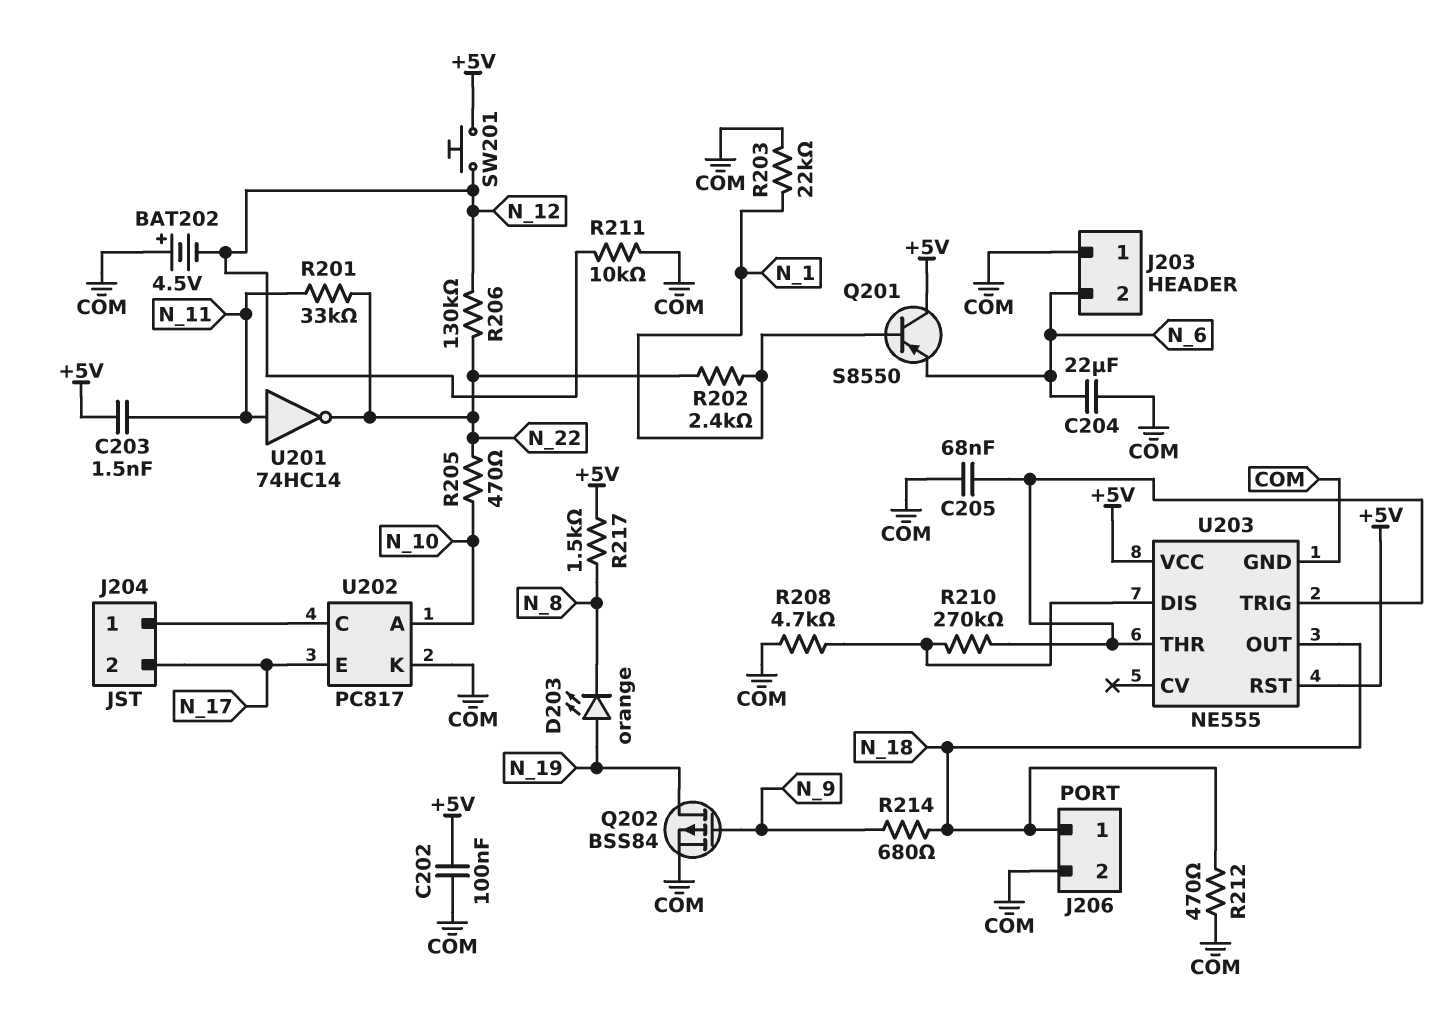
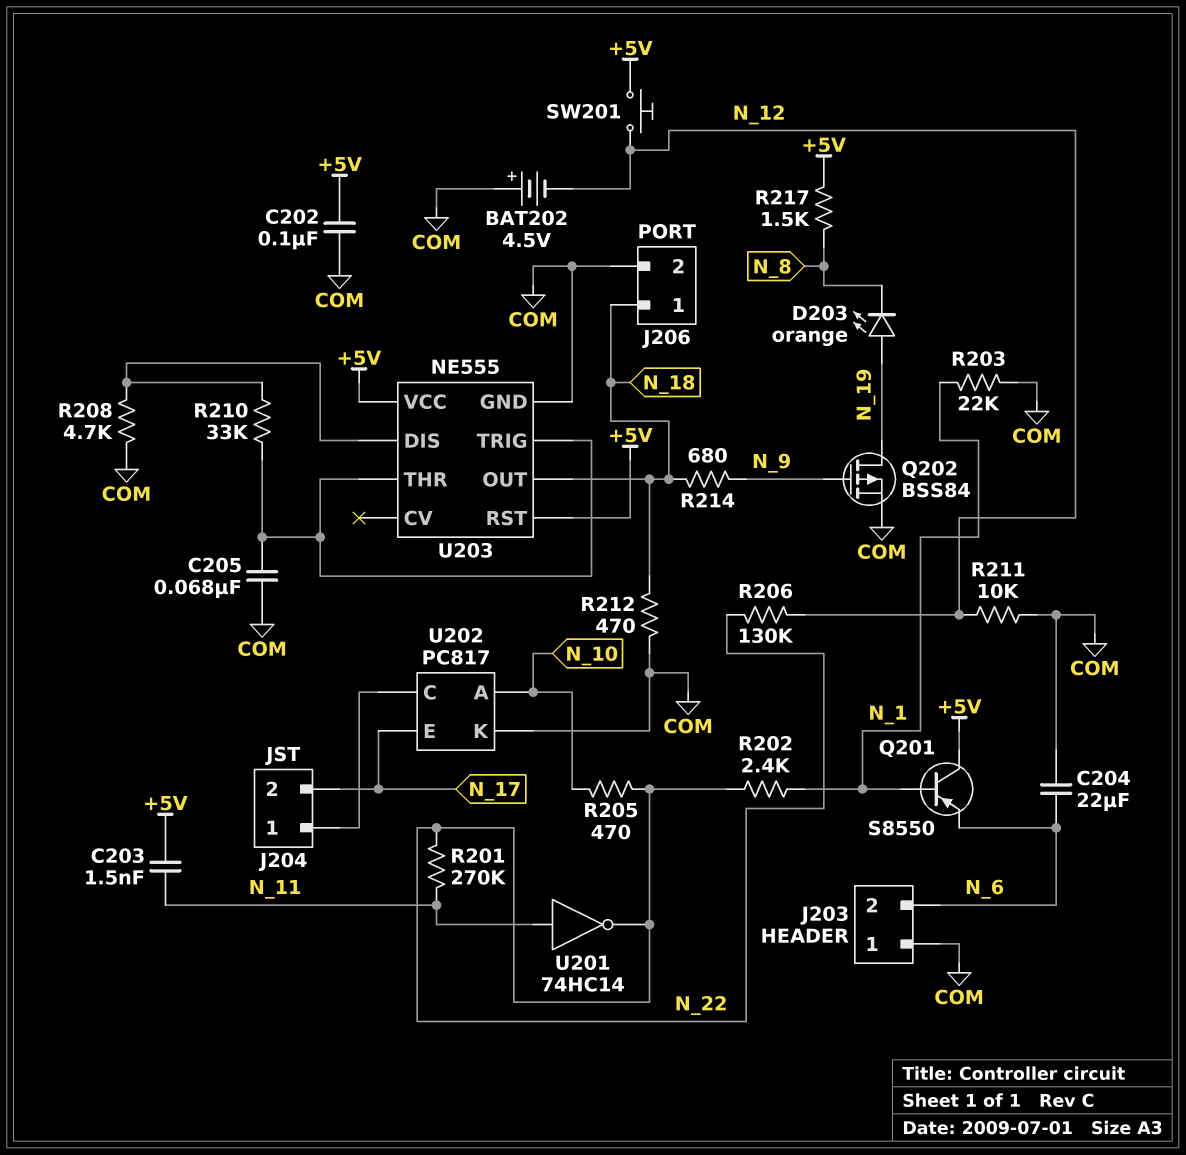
R201: 33k (N_11, N_22) -> 270k (N_11, N_22)
R210: 270k (U203/DIS, U203/THR) -> 33k (U203/DIS, U203/THR)

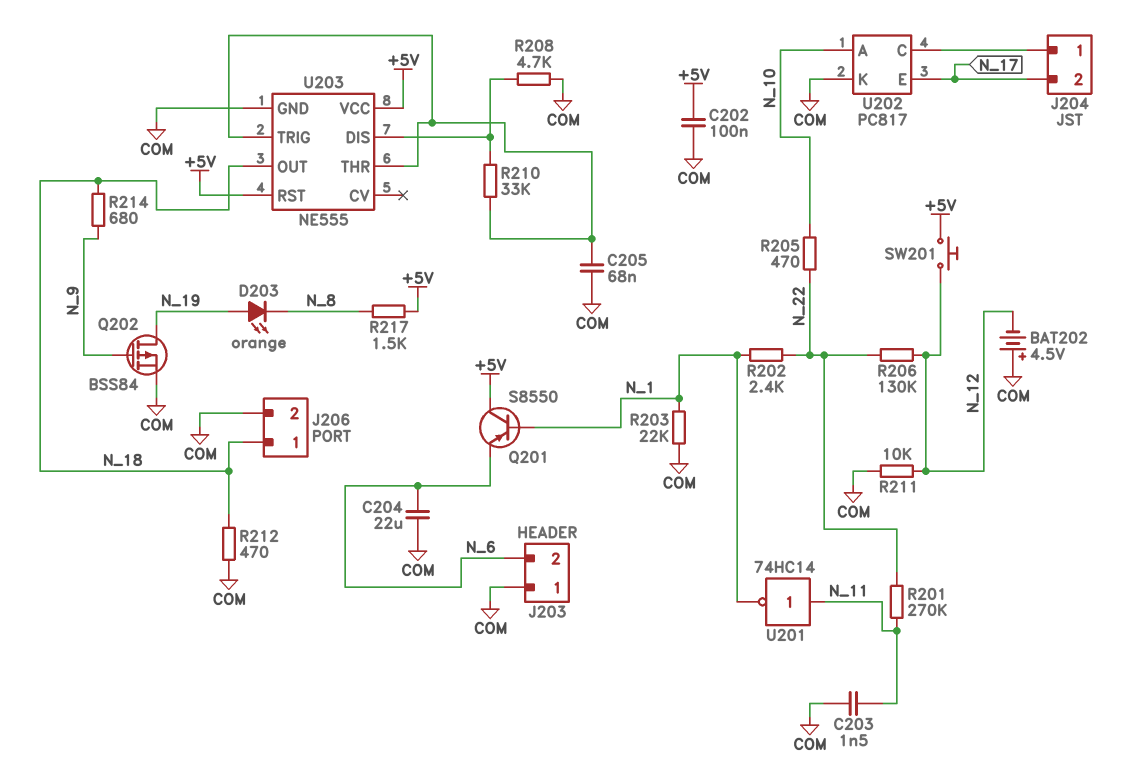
C203: 1.5nF (+5V, N_11) -> 1.5nF (COM, N_11)
U201: NOT 74HC14 (in N_11, out N_22) -> NOT 74HC14 (in N_11, out N_1)

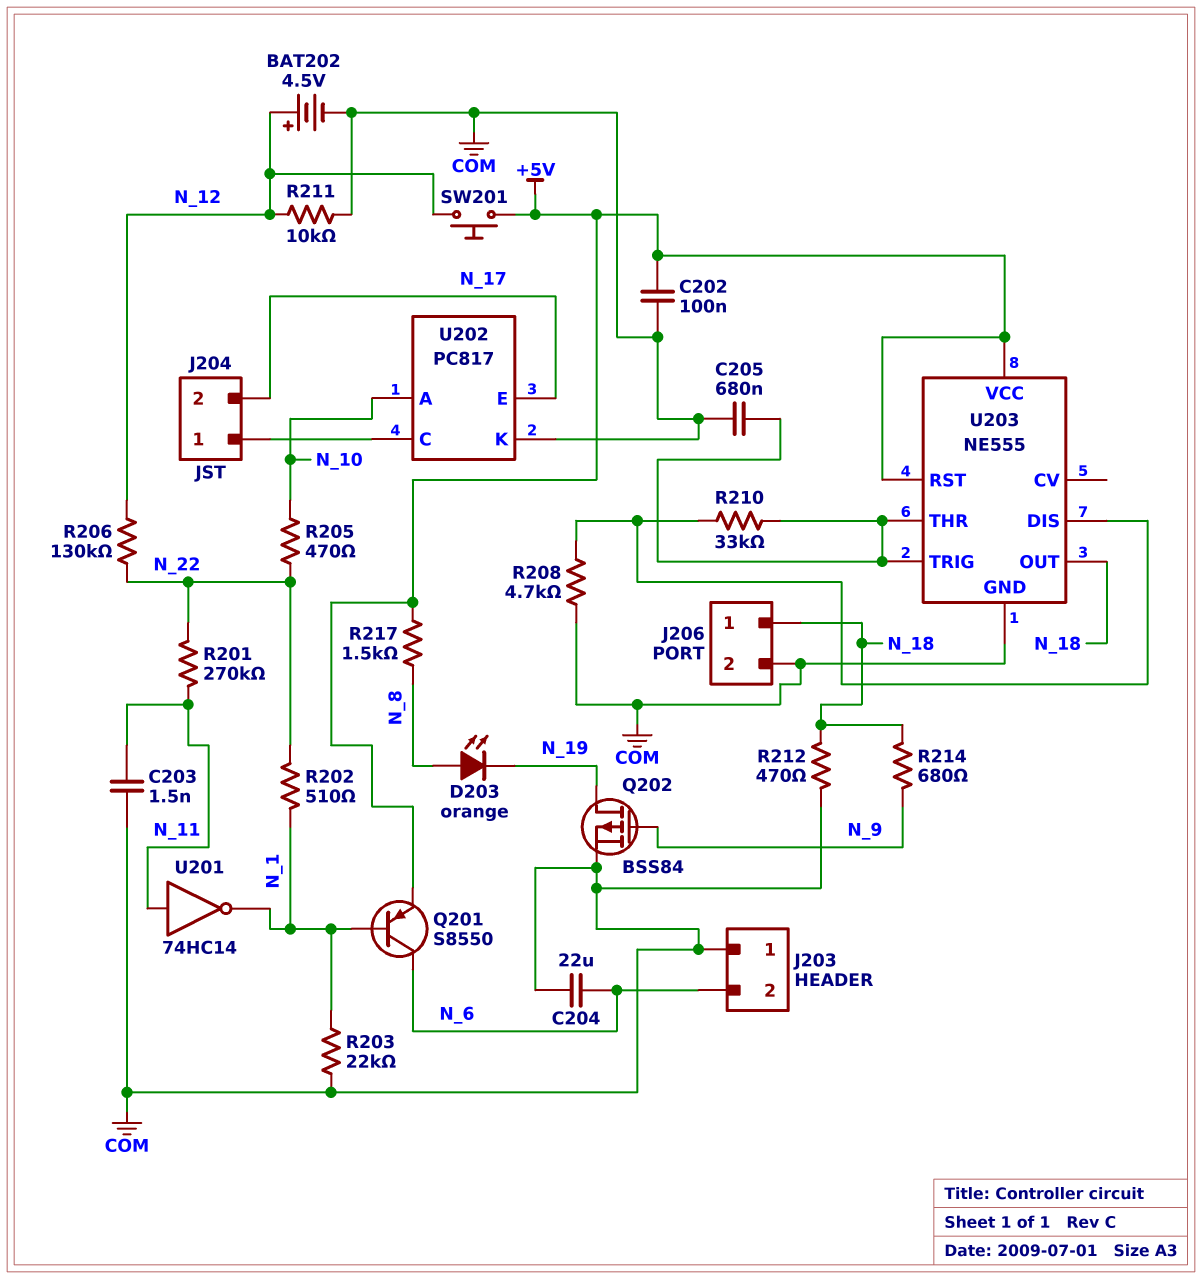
BAT202: 4.5V (plus COM, minus N_12) -> 4.5V (plus N_12, minus COM)
C205: 68nF (COM, U203/THR) -> 680nF (COM, U203/THR)
D203: LED orange (A N_19, K N_8) -> LED orange (A N_8, K N_19)
Q201: PNP S8550 (B N_1, C +5V, E N_6) -> PNP S8550 (B N_1, C N_6, E +5V)
R202: 2.4k (N_1, N_22) -> 510 (N_1, N_22)

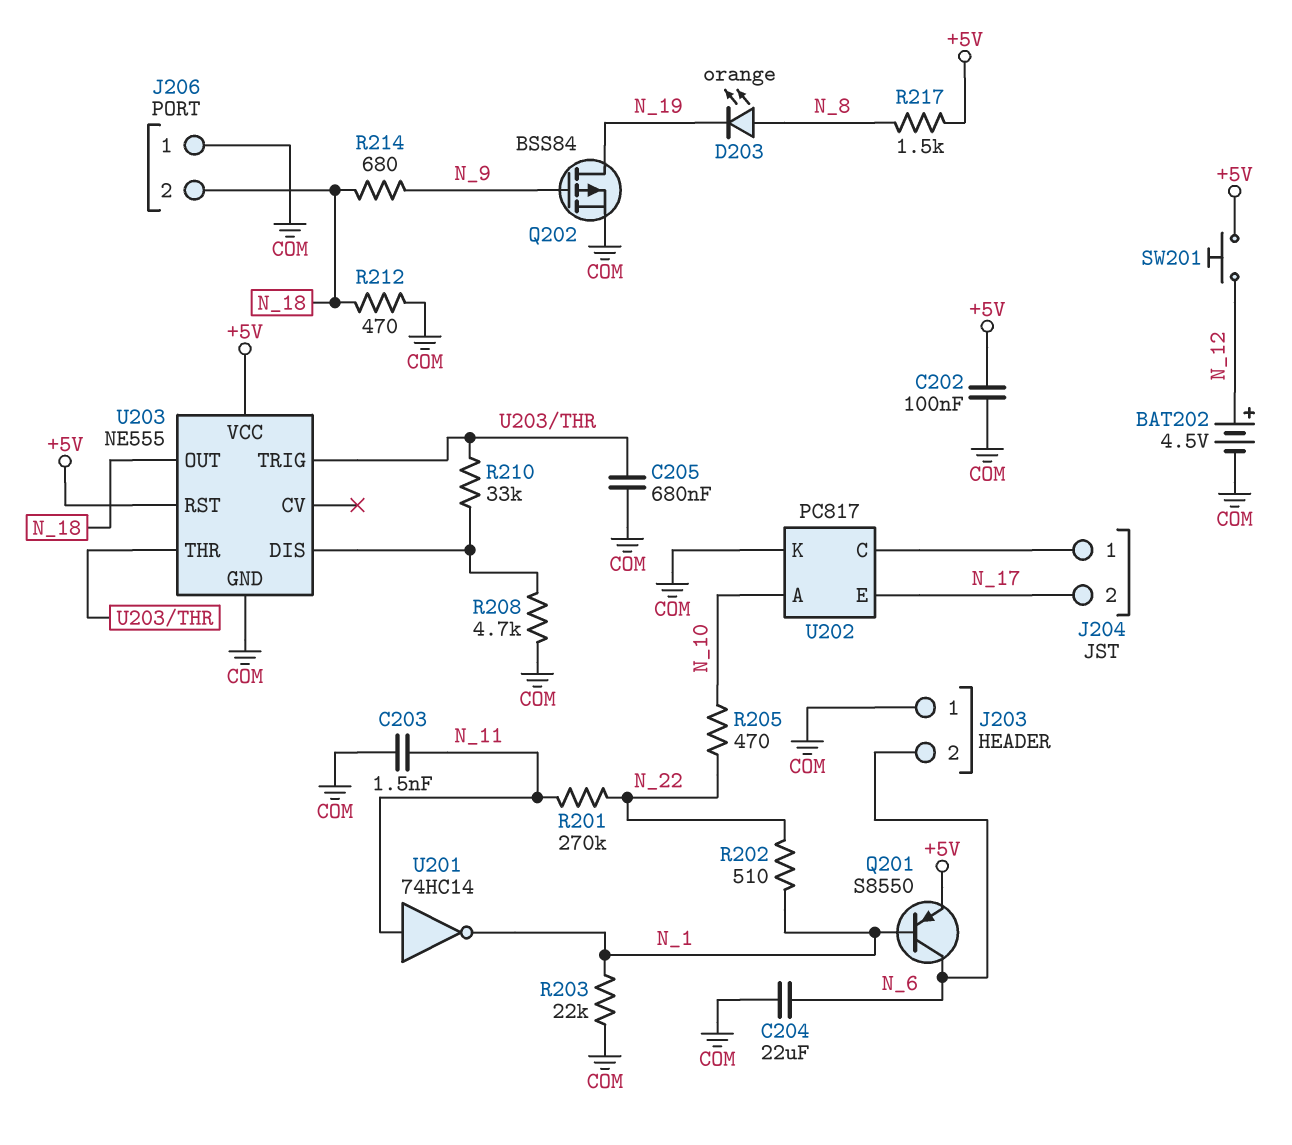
J206 pin 1: N_18 -> COM
J206 pin 2: COM -> N_18
R206: 130k (N_12, N_22) -> none
R211: 10k (COM, N_12) -> none

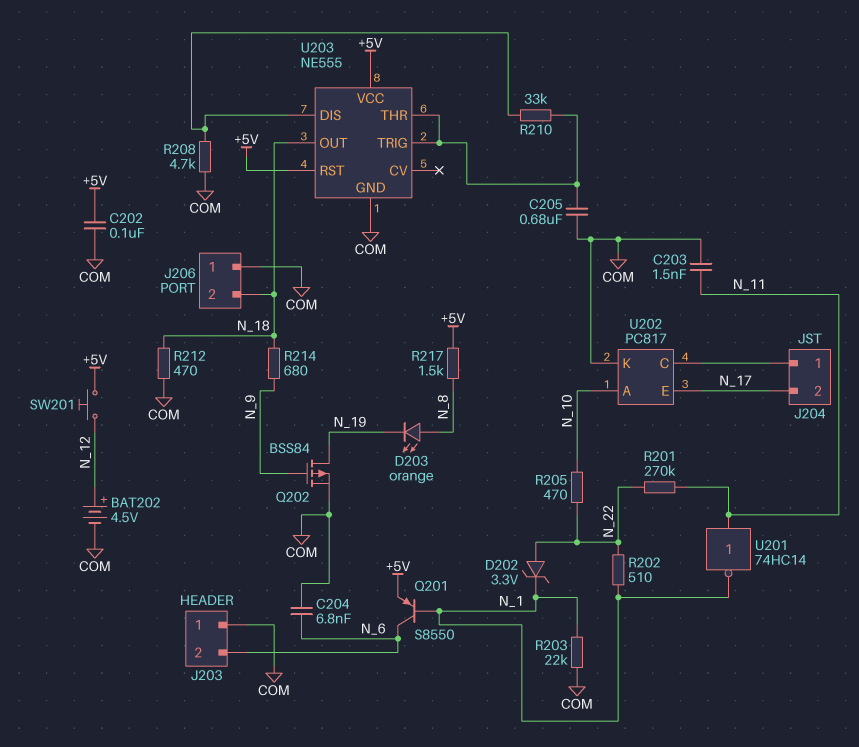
C204: 22uF (COM, N_6) -> 6.8nF (COM, N_6)
D202: none -> zener 3.3V (A N_22, K N_1)

